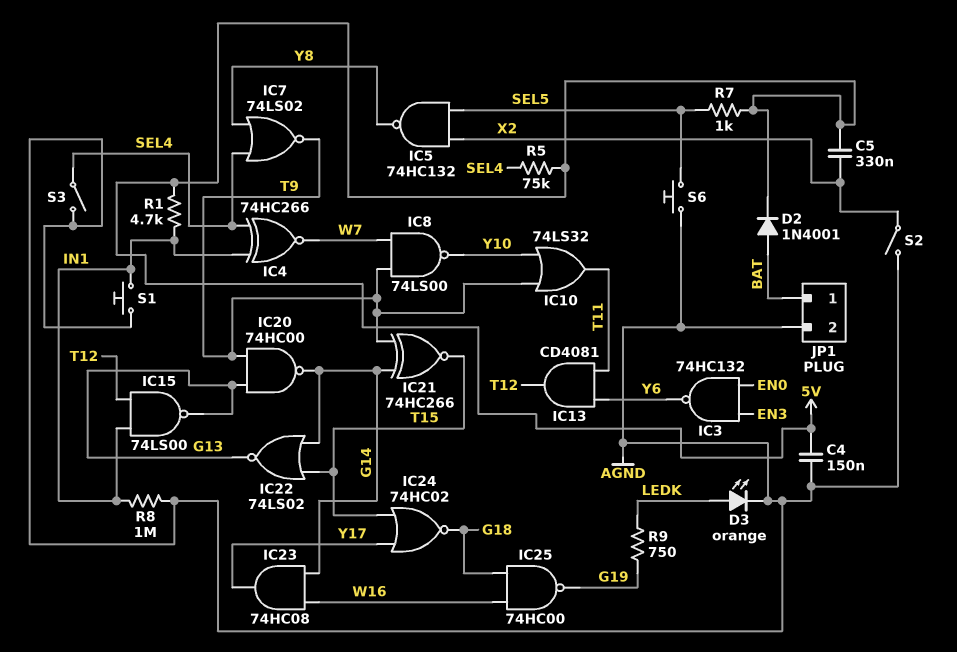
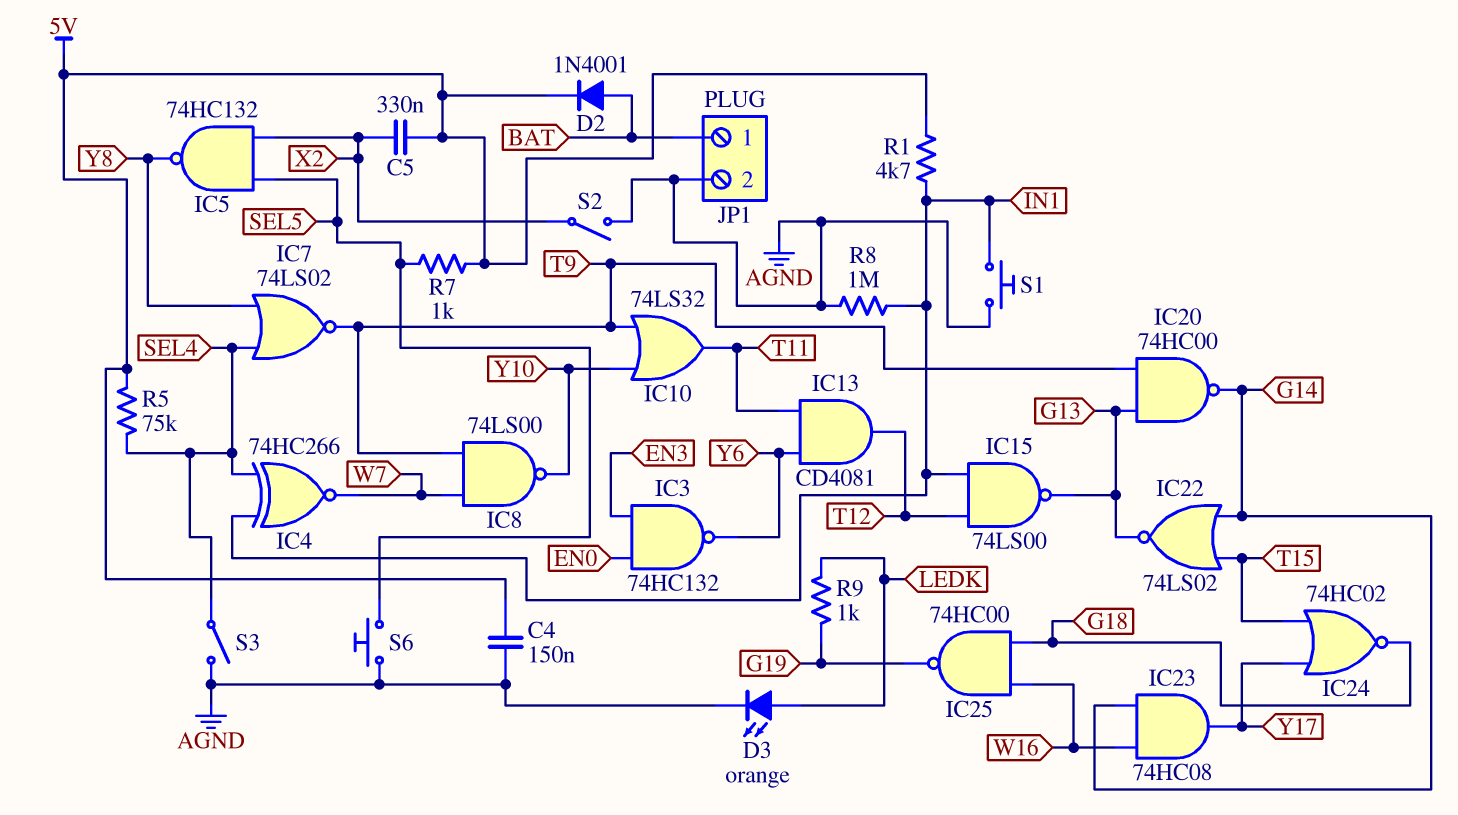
IC21: XNOR 74HC266 (in G14, in T9, out T15) -> none
R9: 750 (G19, LEDK) -> 1k (G19, LEDK)

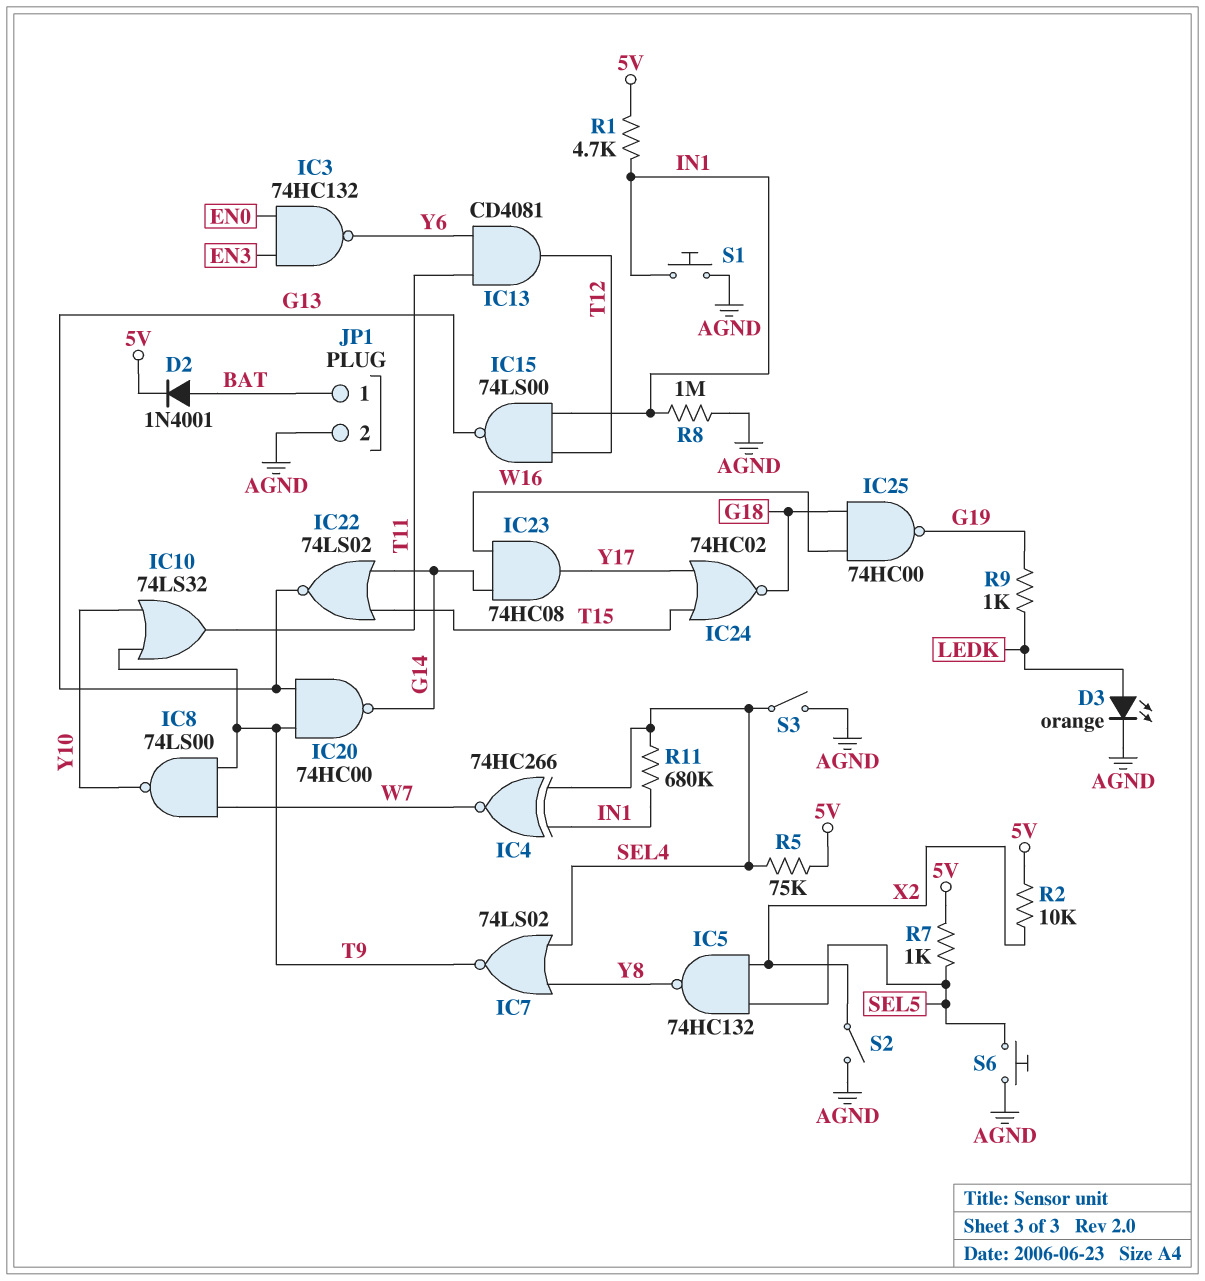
C4: 150nF (5V, AGND) -> none
C5: 330nF (5V, X2) -> none
R2: none -> 10k (5V, X2)
R11: none -> 680k (IN1, SEL4)

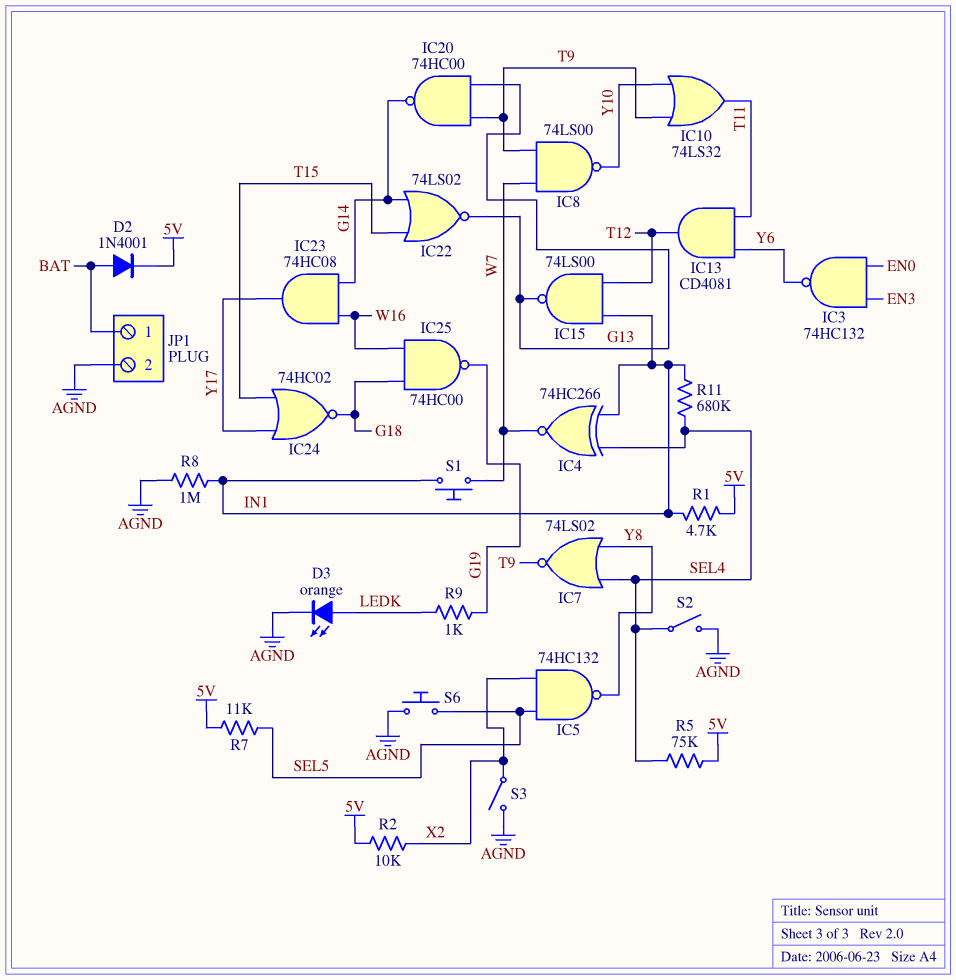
R7: 1k (5V, SEL5) -> 11k (5V, SEL5)
S1: button (AGND, IN1) -> button (IN1, W7)
S2: switch (AGND, X2) -> switch (AGND, SEL4)
S3: switch (AGND, SEL4) -> switch (AGND, X2)

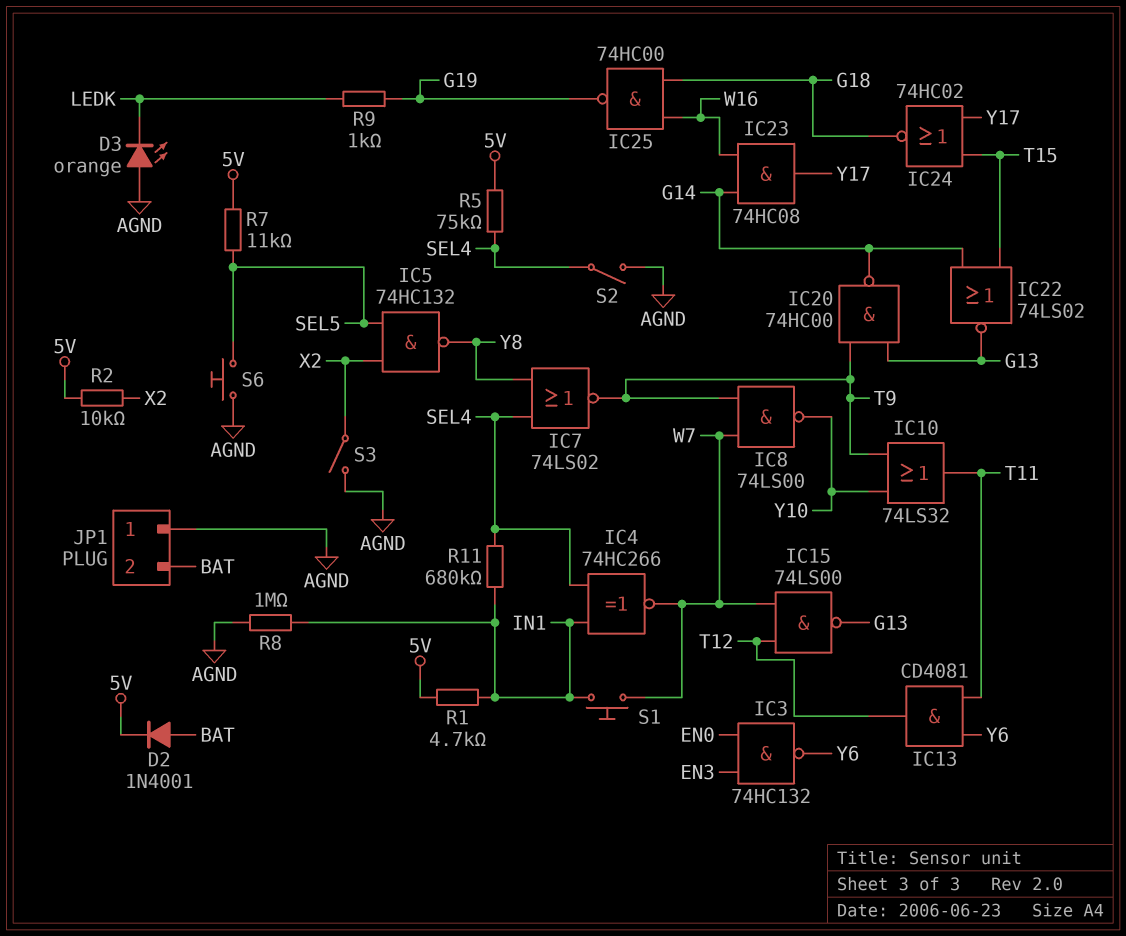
D3: LED orange (A LEDK, K AGND) -> LED orange (A AGND, K LEDK)
IC15: NAND 74LS00 (in IN1, in T12, out G13) -> NAND 74LS00 (in T12, in W7, out G13)
JP1 pin 1: BAT -> AGND
JP1 pin 2: AGND -> BAT

